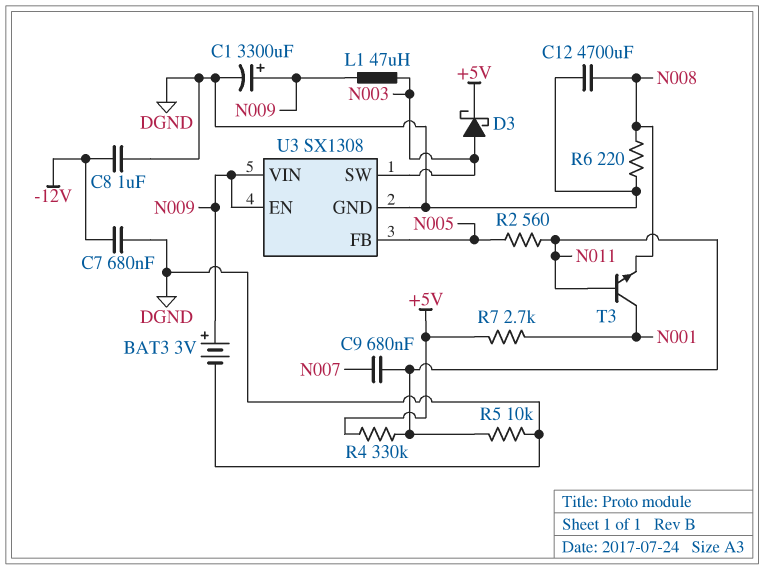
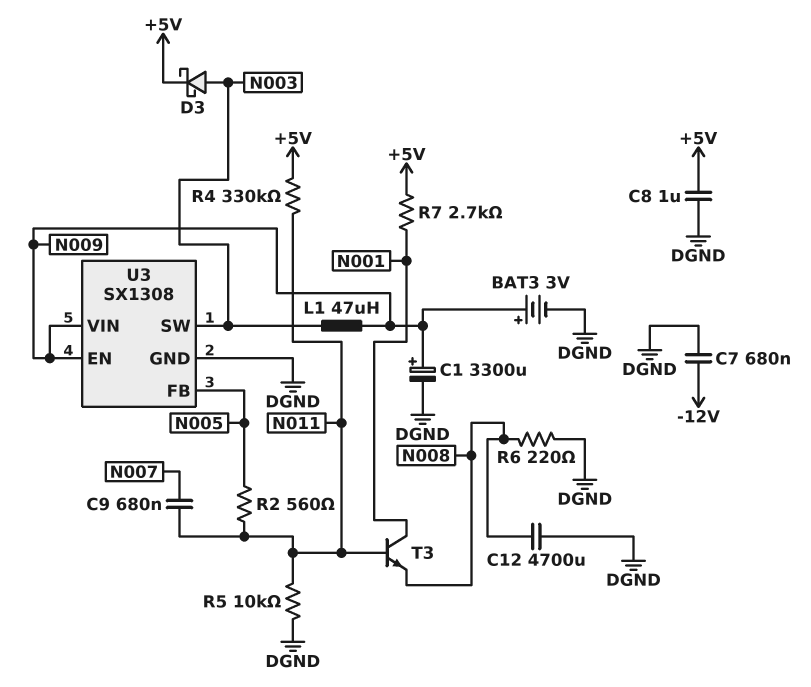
C8: 1uF (-12V, DGND) -> 1uF (+5V, DGND)

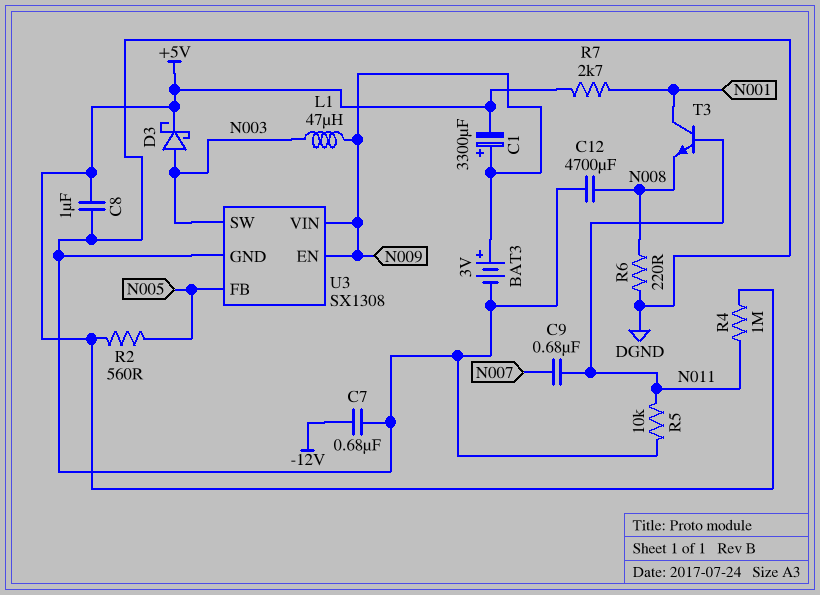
C1: 3300uF (plus N009, minus DGND) -> 3300uF (plus N009, minus +5V)
R2: 560 (N005, N011) -> 560 (+5V, N005)
R4: 330k (+5V, N011) -> 1M (+5V, N011)

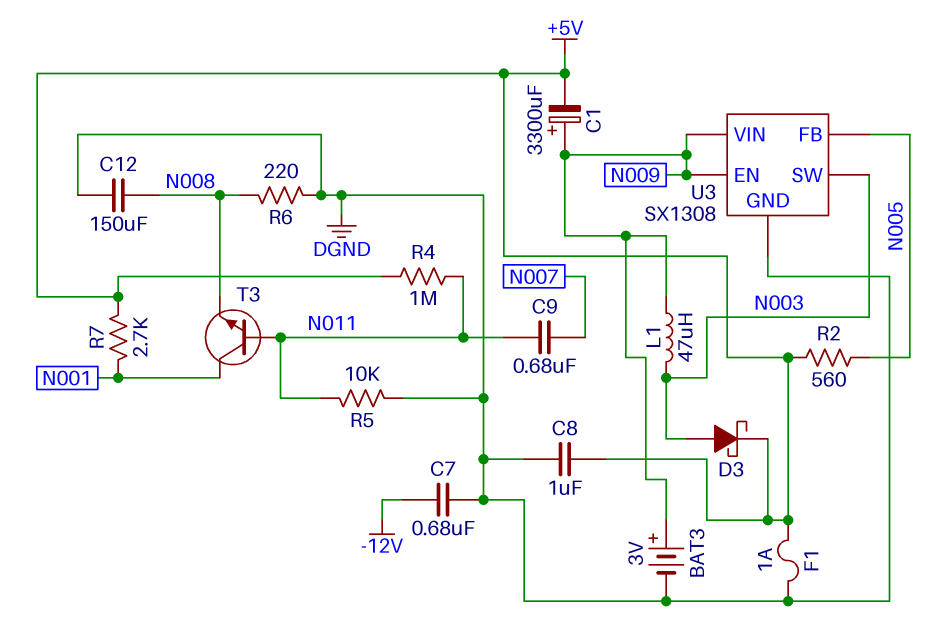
C12: 4700uF (DGND, N008) -> 150uF (DGND, N008)
F1: none -> 1A (+5V, DGND)

